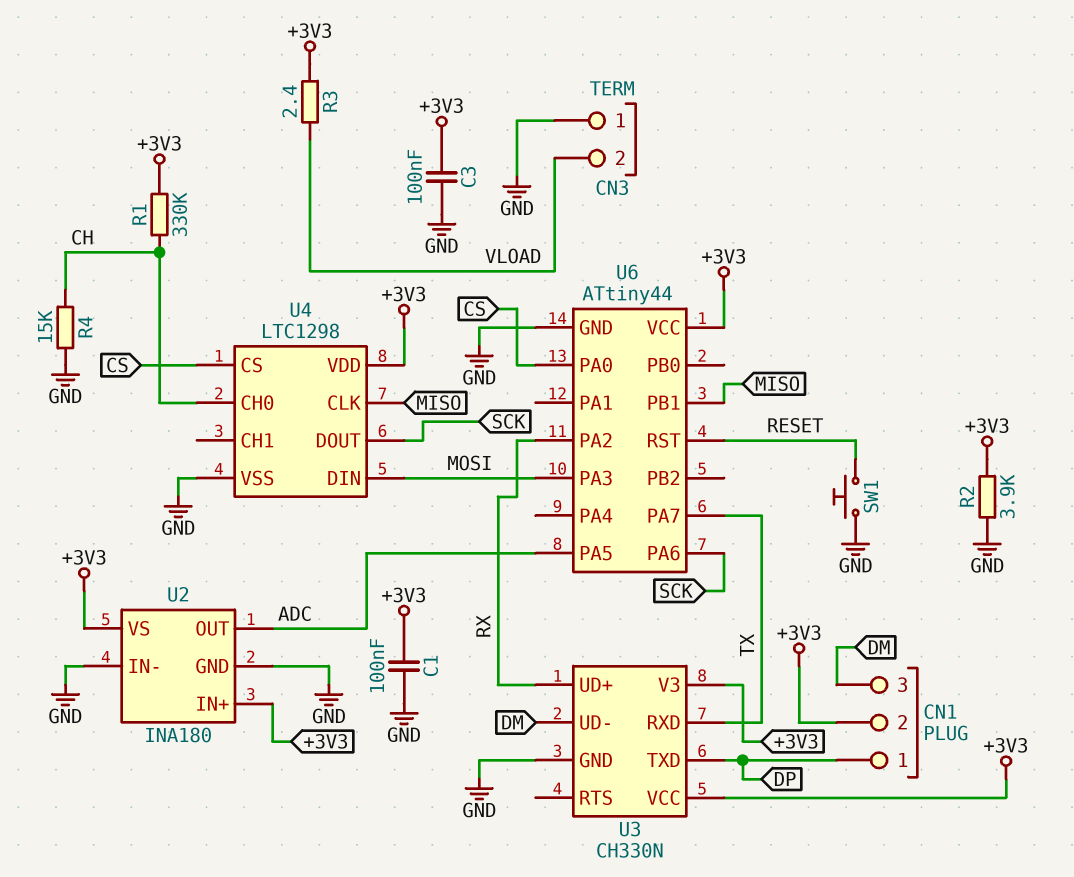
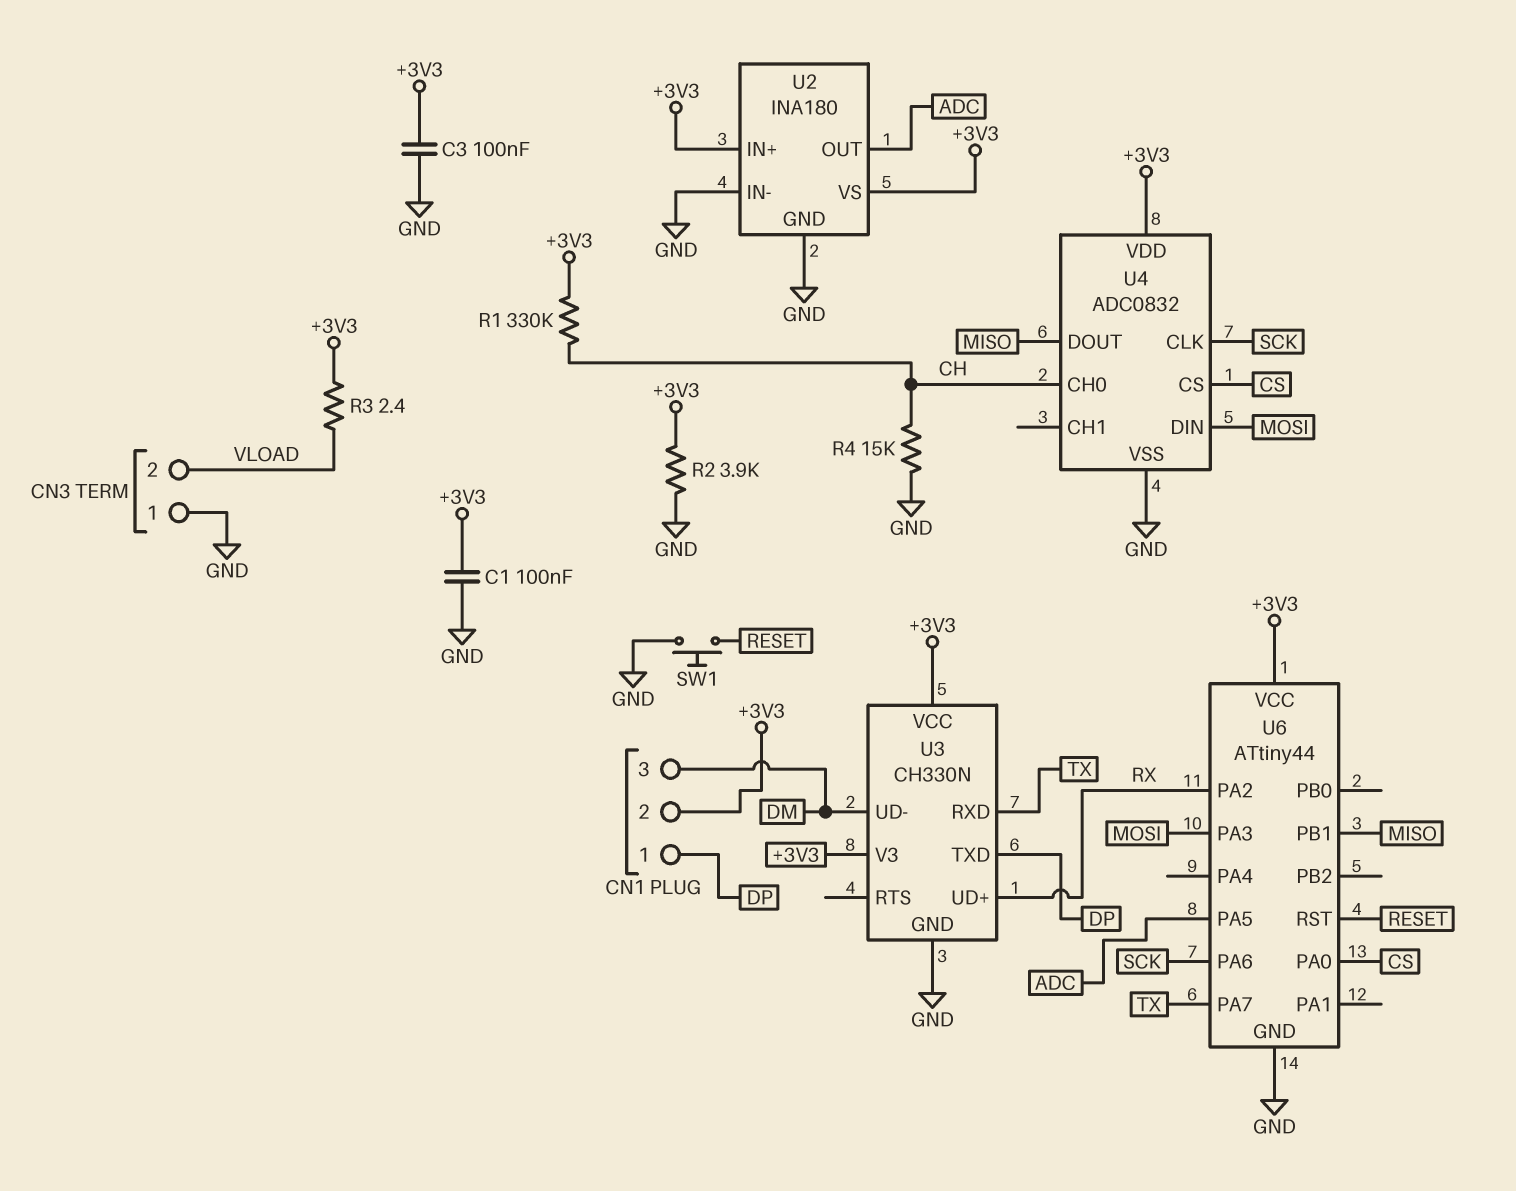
U4: LTC1298 -> ADC0832
U4 pin CLK: MISO -> SCK
U4 pin DOUT: SCK -> MISO

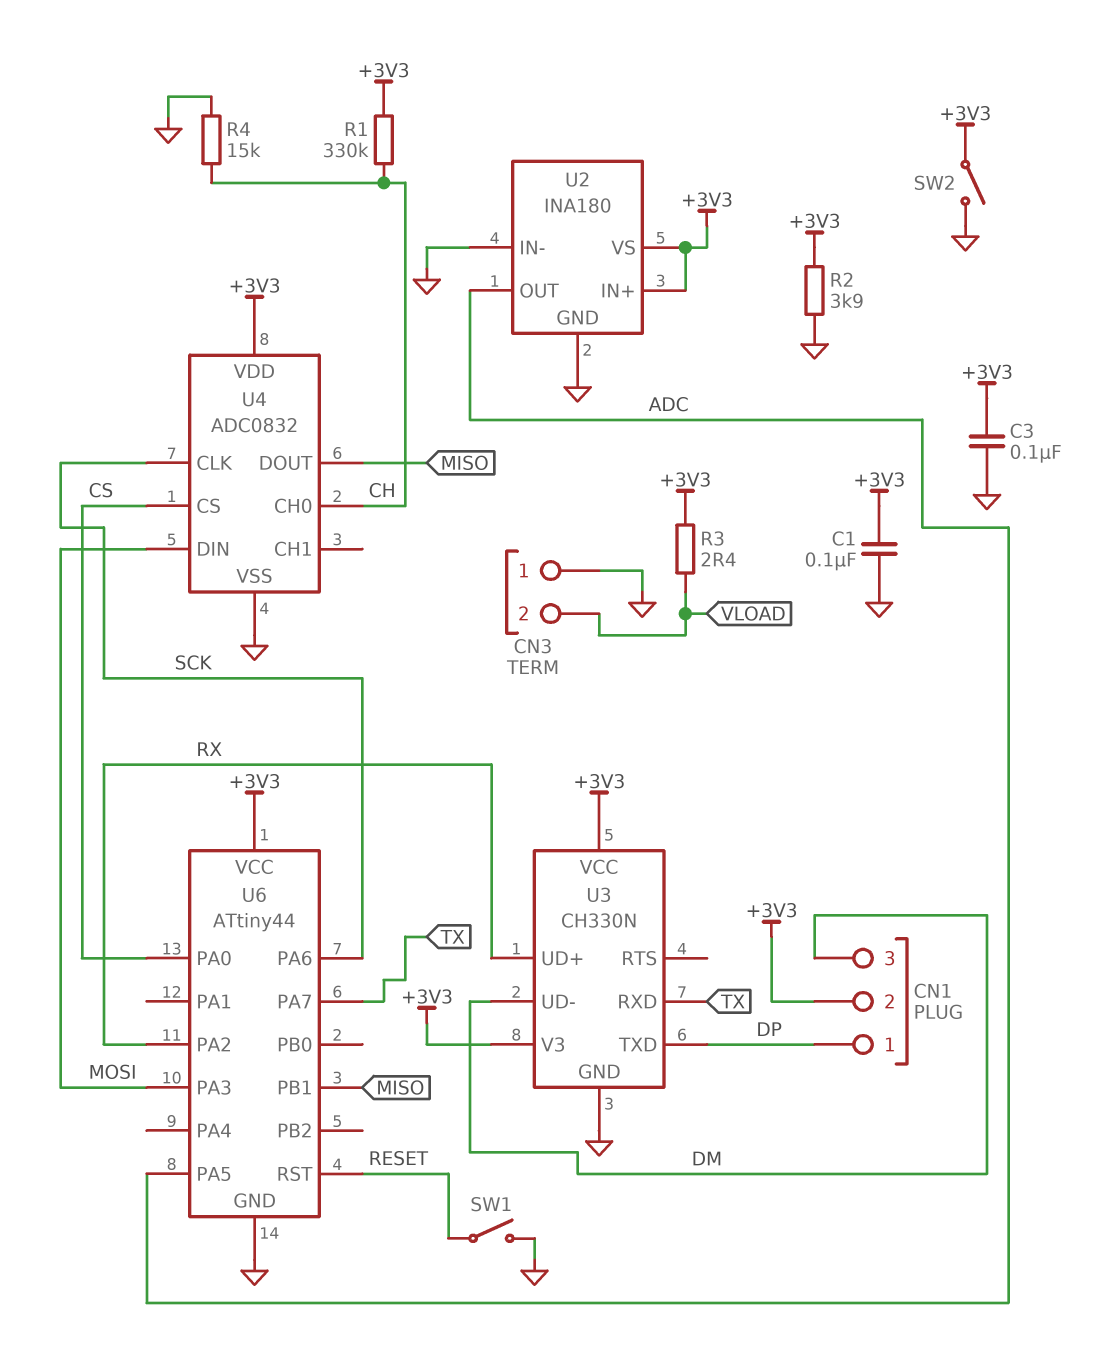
SW1: button (GND, RESET) -> switch (GND, RESET)
SW2: none -> switch (+3V3, GND)

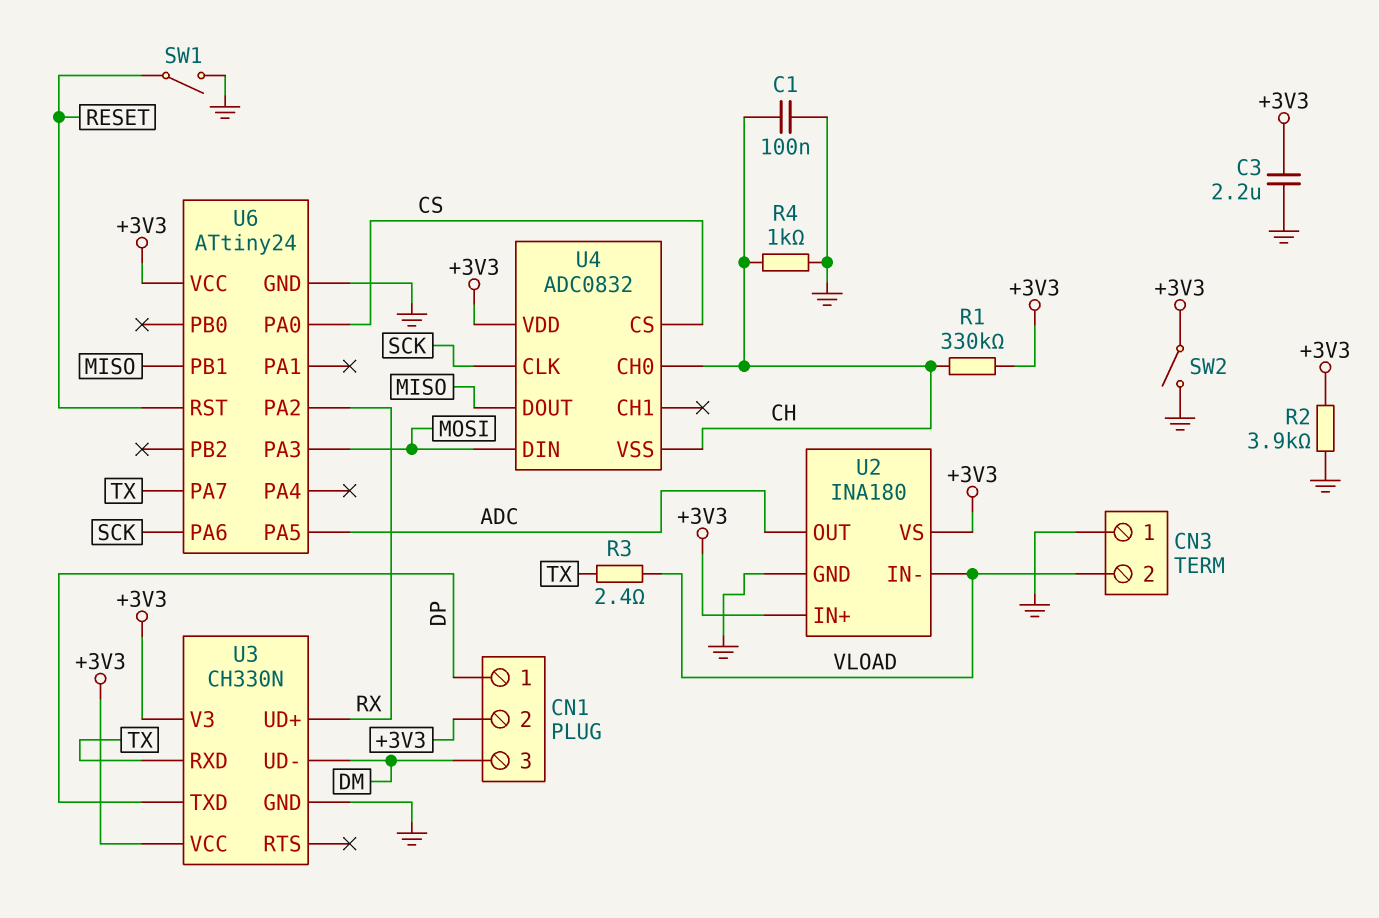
C1: 100nF (+3V3, GND) -> 100nF (CH, GND)
C3: 100nF (+3V3, GND) -> 2.2uF (+3V3, GND)
R3: 2.4 (+3V3, VLOAD) -> 2.4 (TX, VLOAD)
R4: 15k (CH, GND) -> 1k (CH, GND)
U2 pin IN-: GND -> VLOAD
U4 pin VSS: GND -> CH
U6: ATtiny44 -> ATtiny24

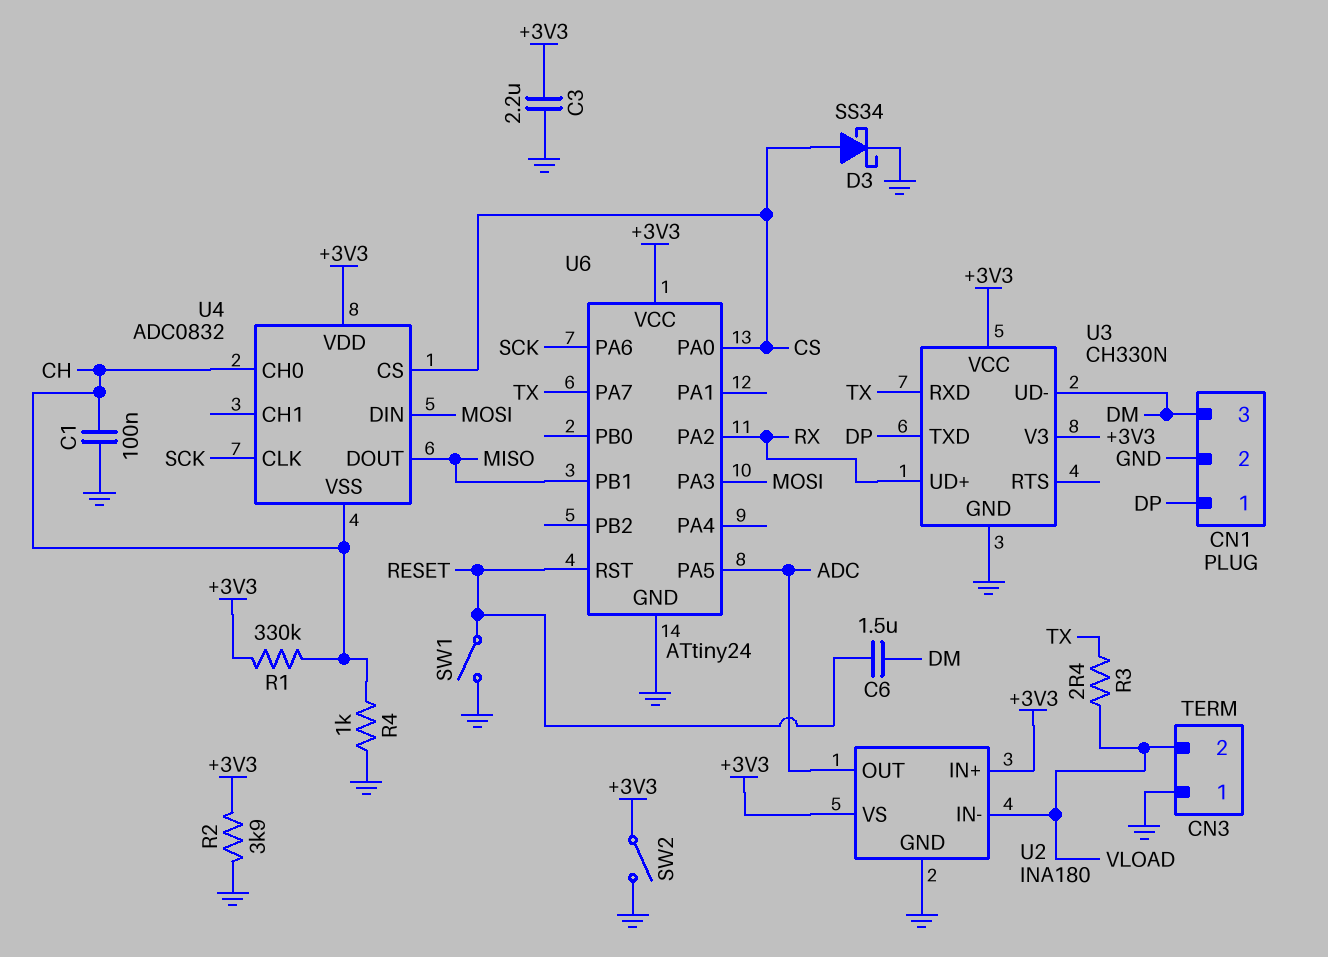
C6: none -> 1.5uF (DM, RESET)
CN1 pin 2: +3V3 -> GND
D3: none -> schottky SS34 (A CS, K GND)

